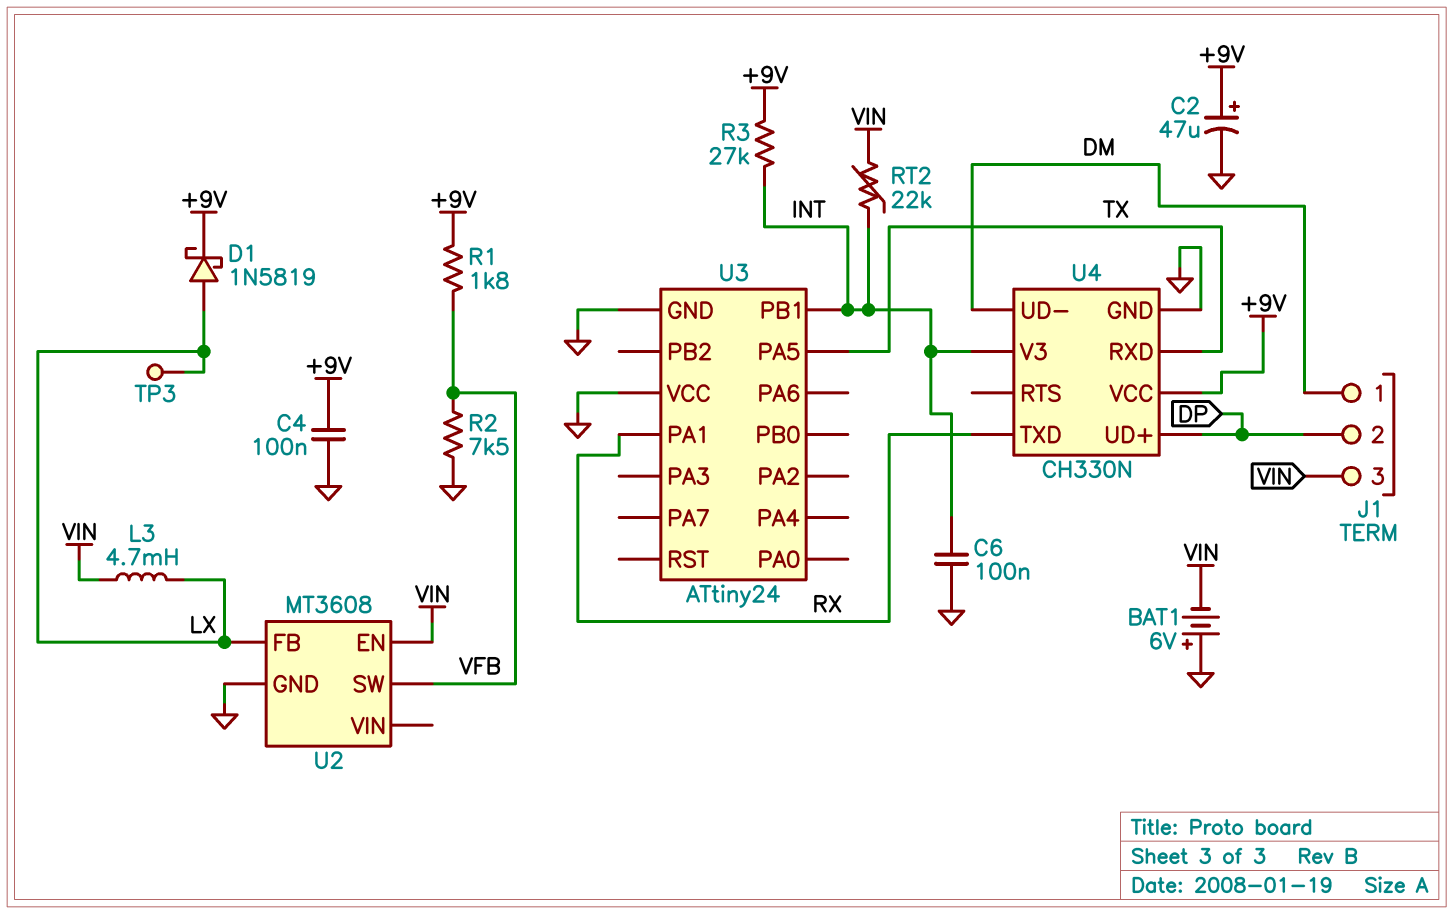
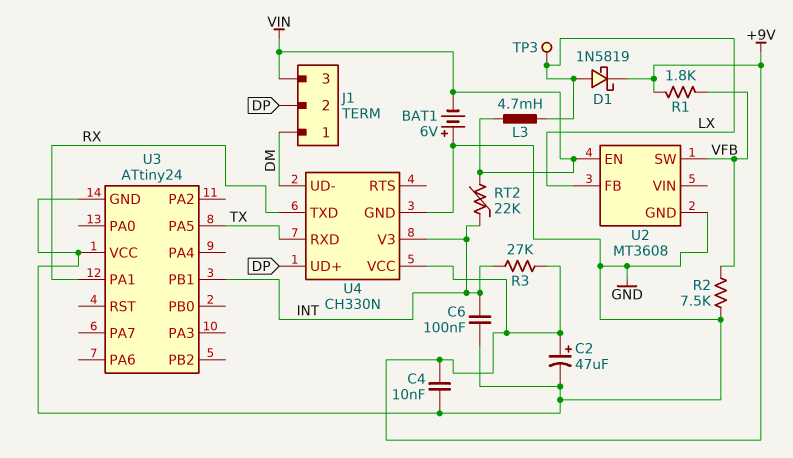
C4: 100nF (+9V, GND) -> 10nF (+9V, GND)

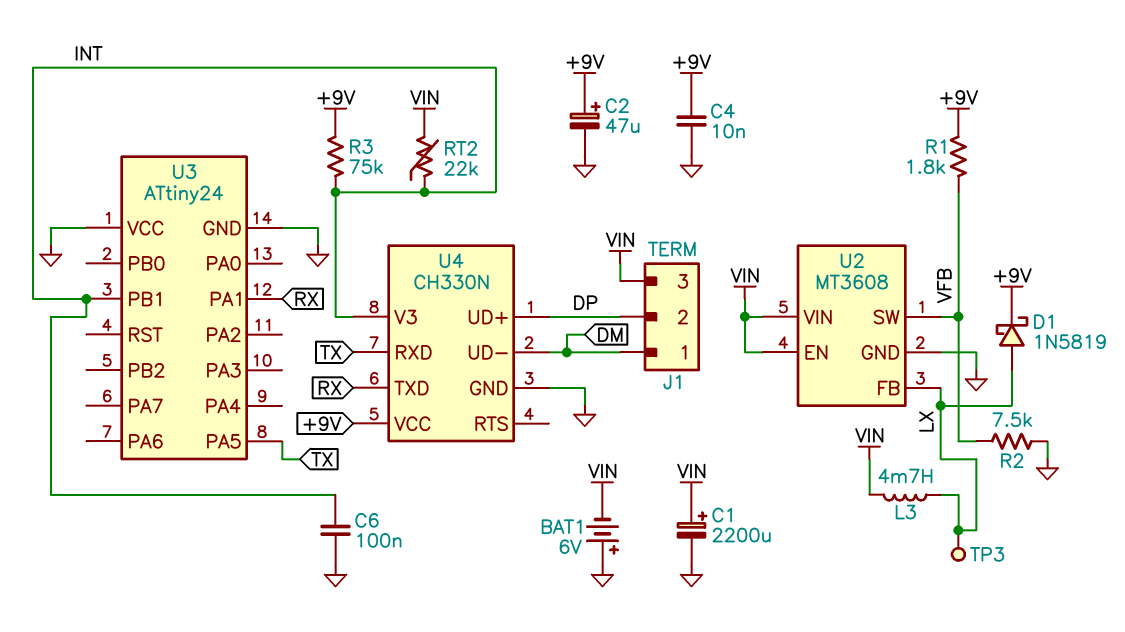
C1: none -> 2200uF (plus VIN, minus GND)
R3: 27k (+9V, INT) -> 75k (+9V, INT)
U2 pin VIN: none -> VIN

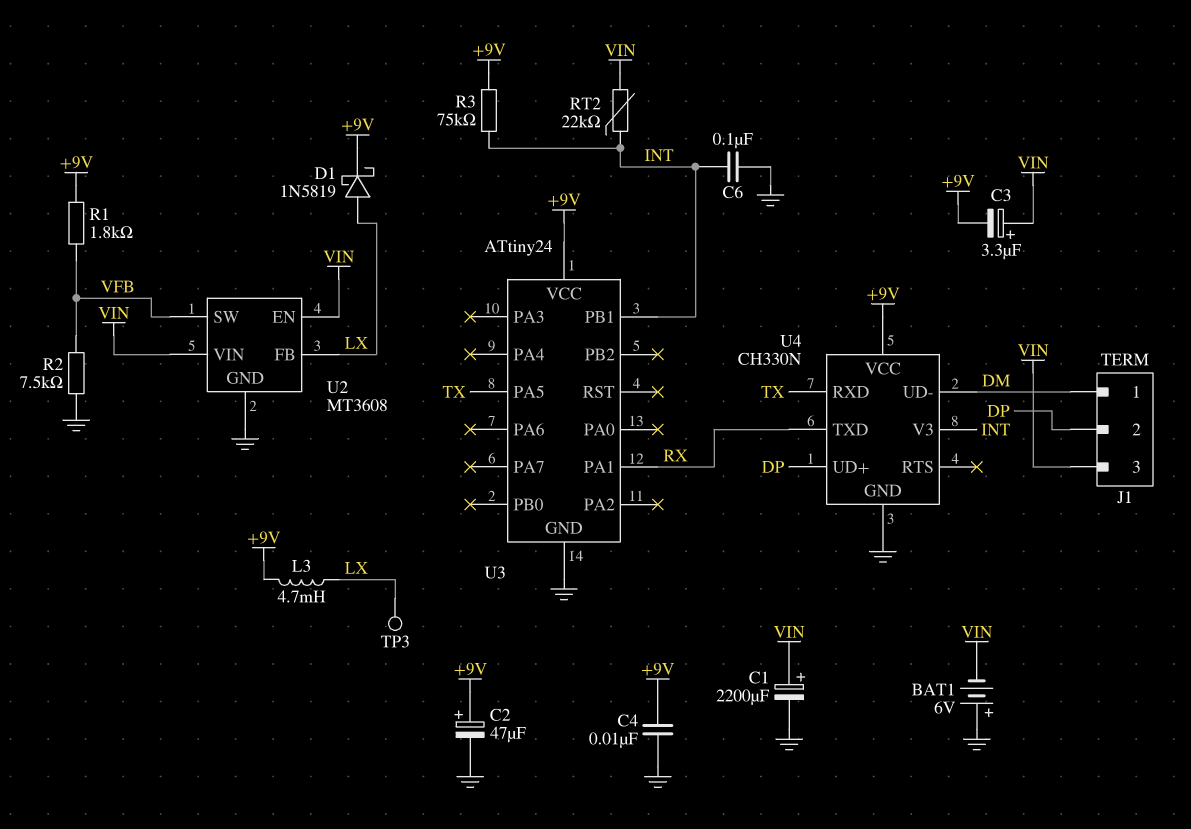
C3: none -> 3.3uF (plus VIN, minus +9V)
L3: 4.7mH (LX, VIN) -> 4.7mH (+9V, LX)
U3 pin VCC: GND -> +9V

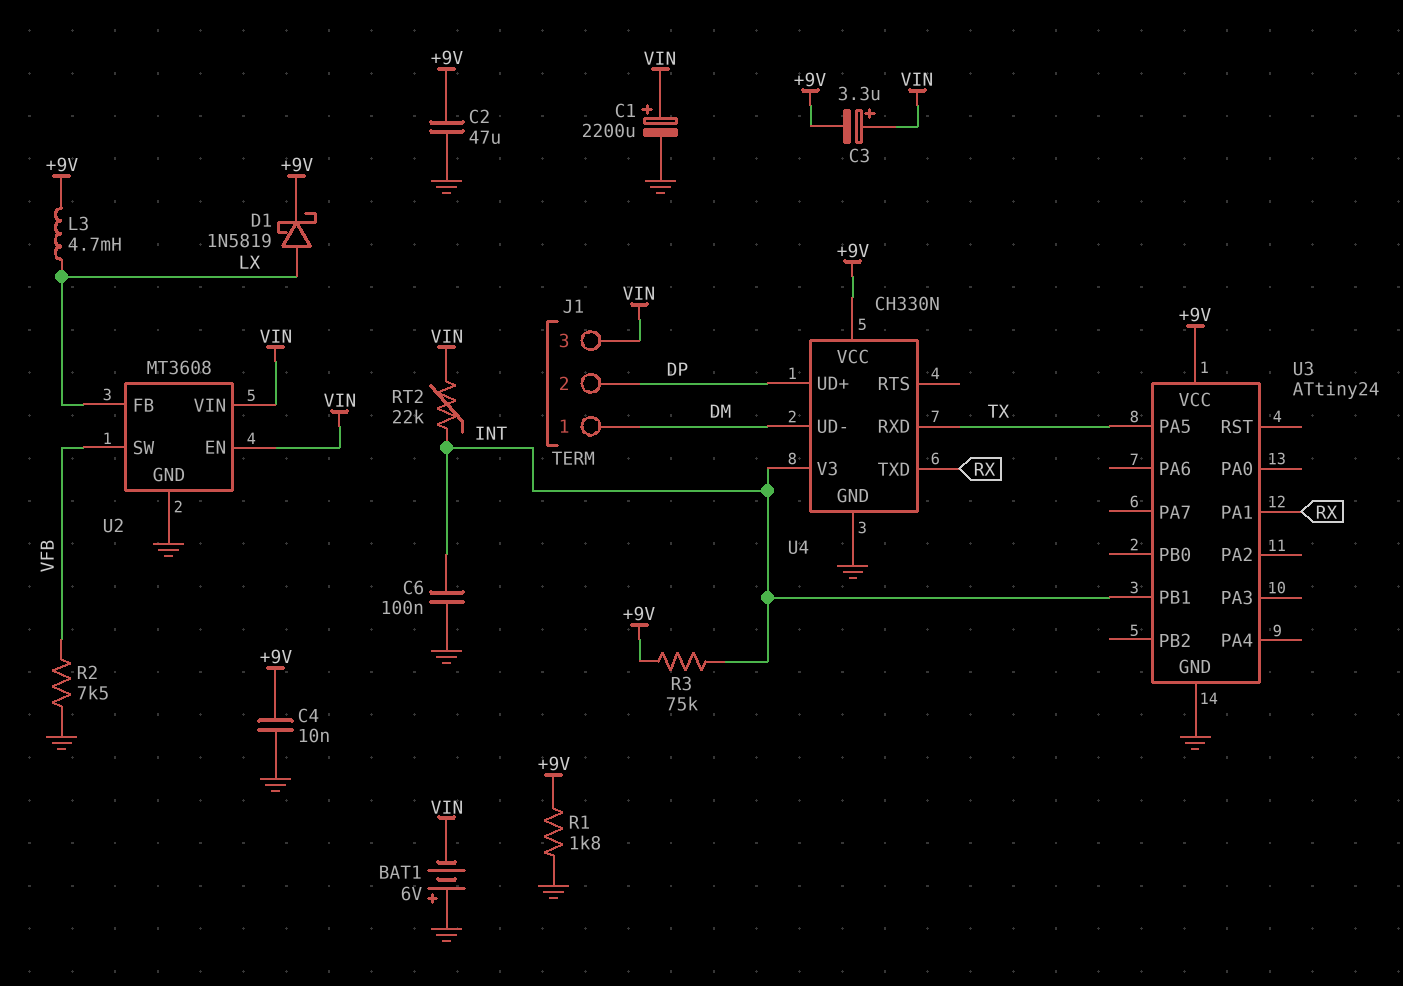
C2: 47uF (plus +9V, minus GND) -> 47uF (+9V, GND)
R1: 1.8k (+9V, VFB) -> 1.8k (+9V, GND)
TP3: test point (LX) -> none

